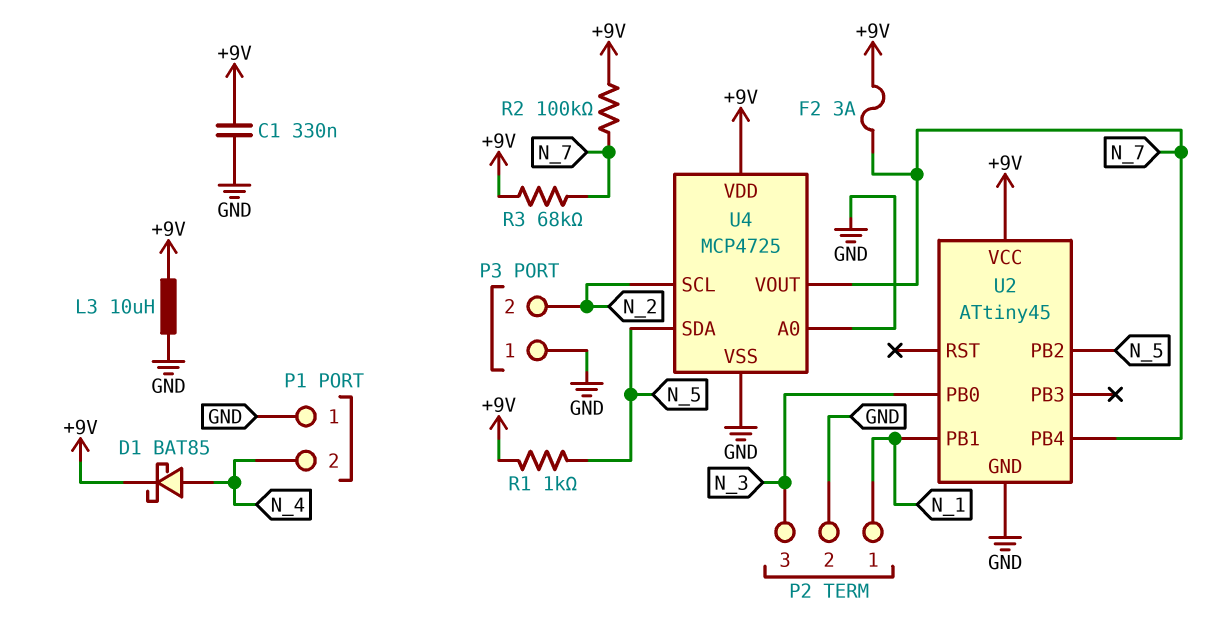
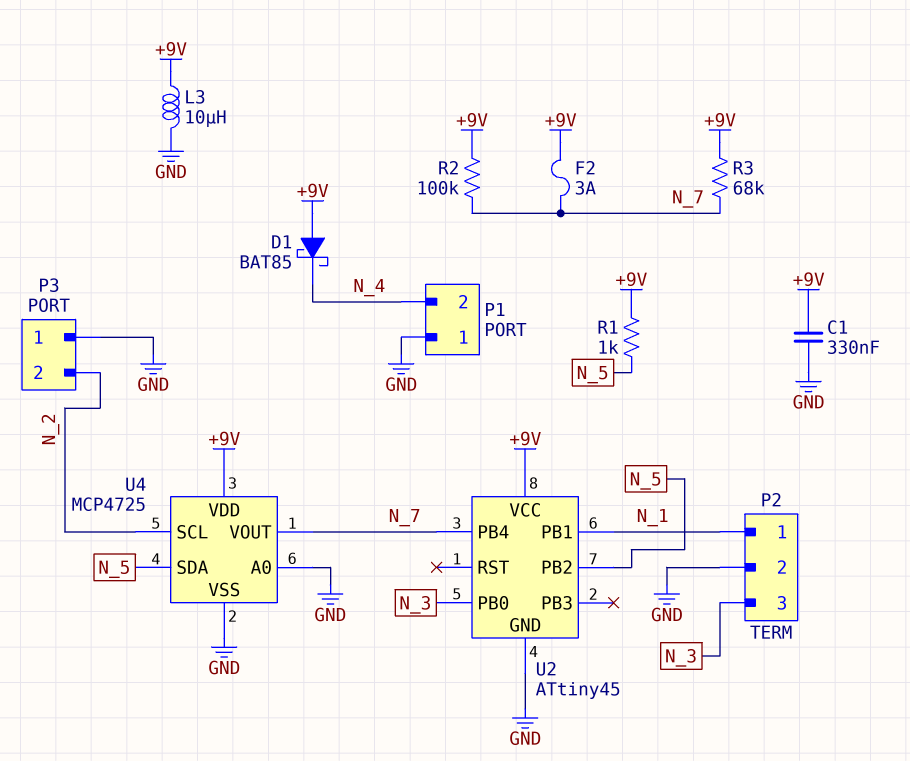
D1: schottky BAT85 (A N_4, K +9V) -> schottky BAT85 (A +9V, K N_4)

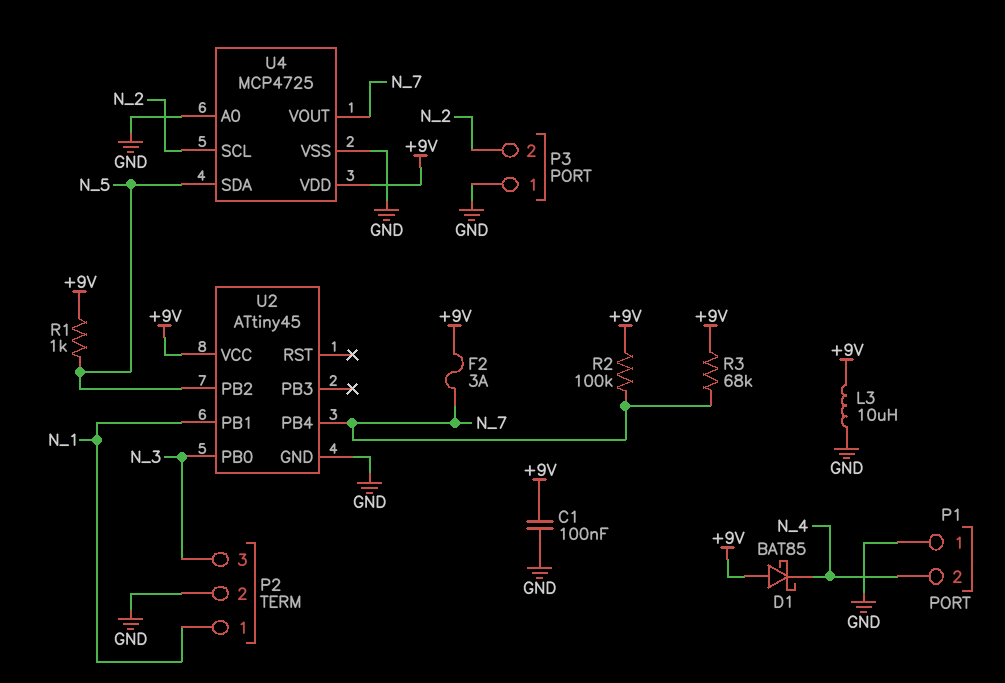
C1: 330nF (+9V, GND) -> 100nF (+9V, GND)

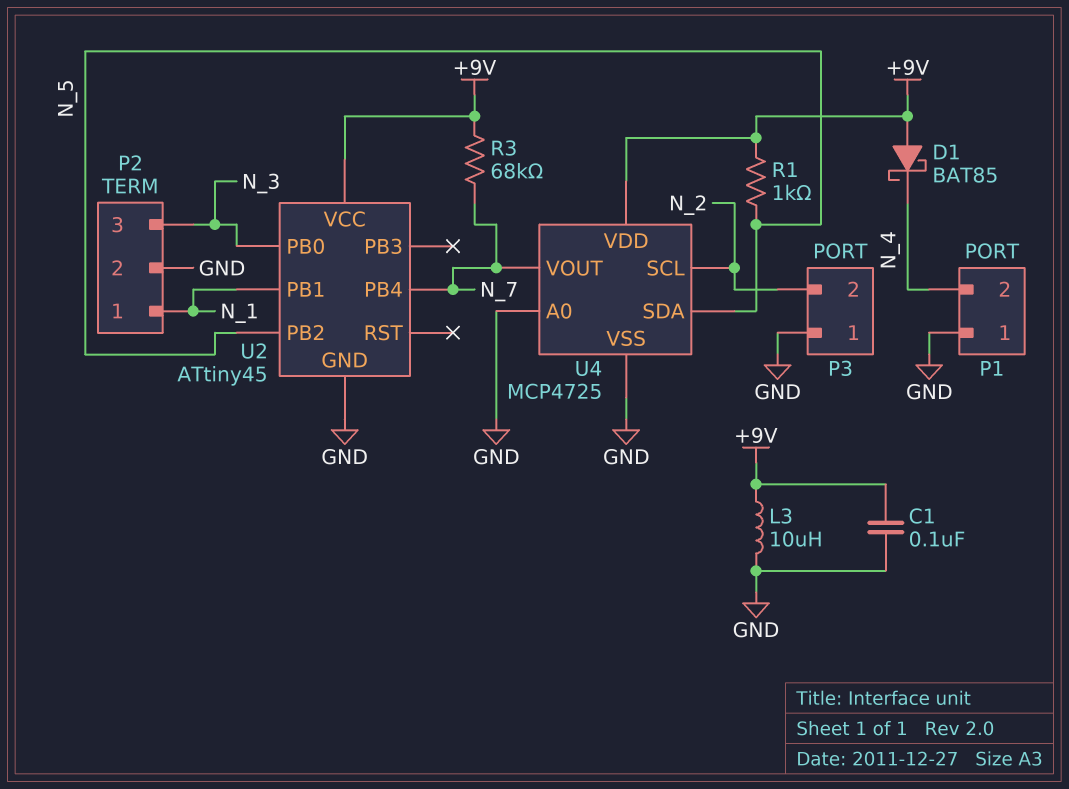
F2: 3A (+9V, N_7) -> none
R2: 100k (+9V, N_7) -> none

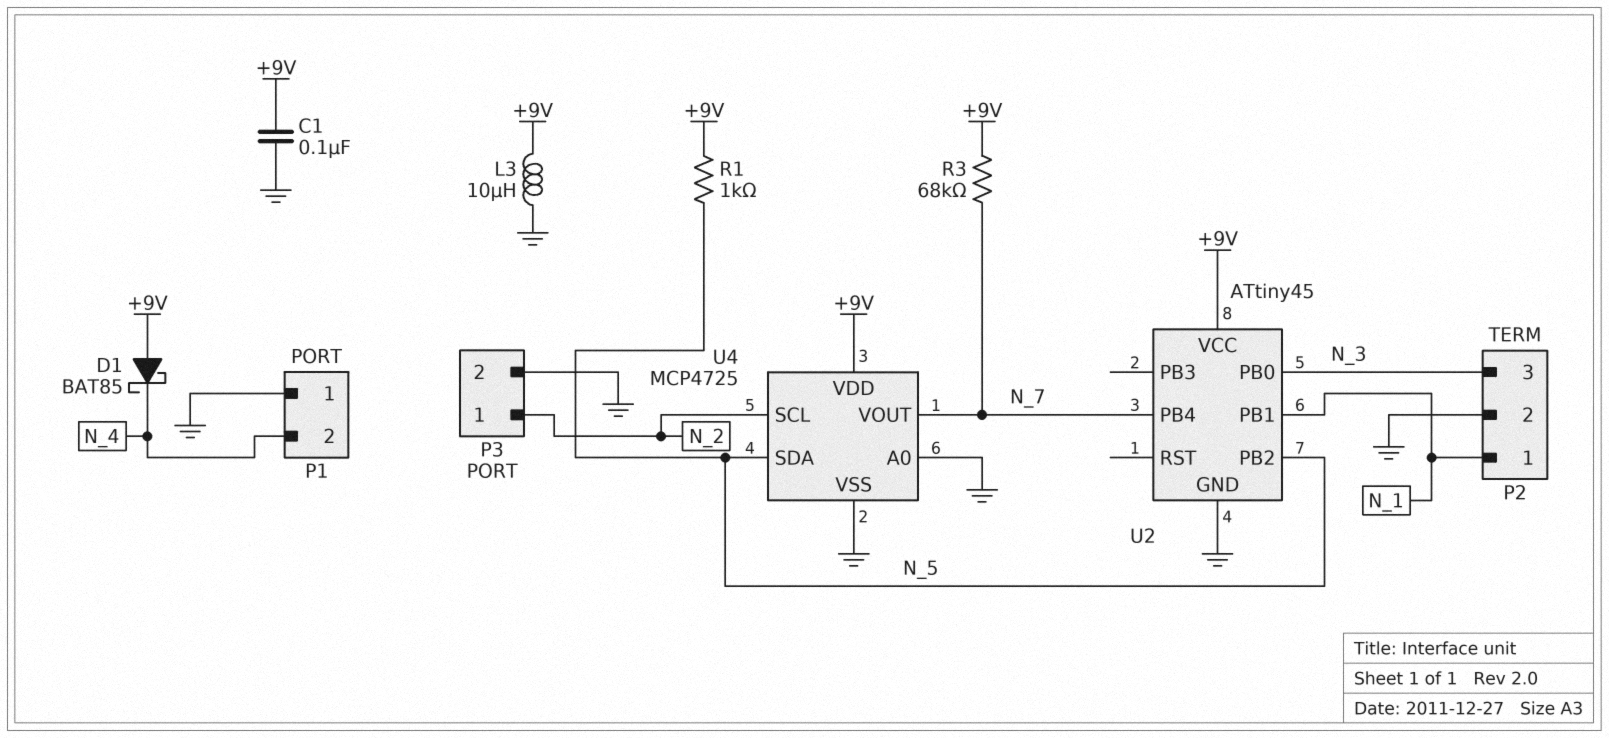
P3 pin 1: GND -> N_2
P3 pin 2: N_2 -> GND

